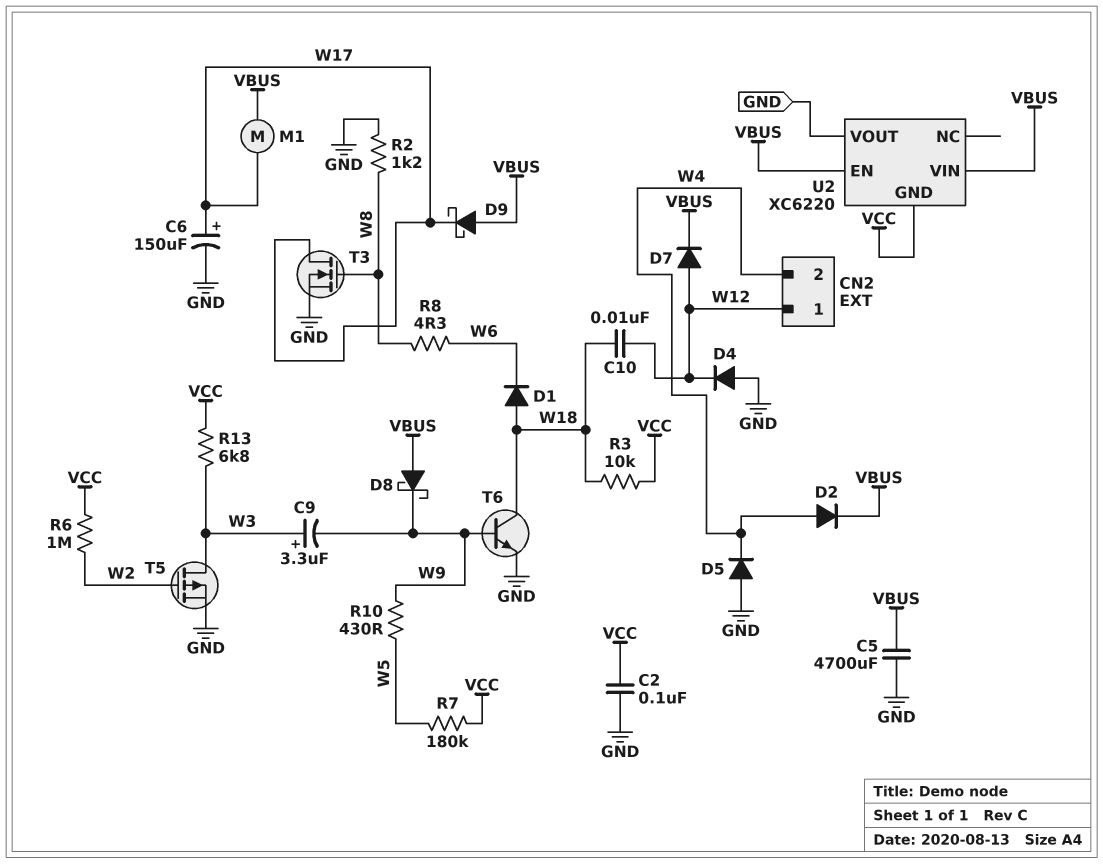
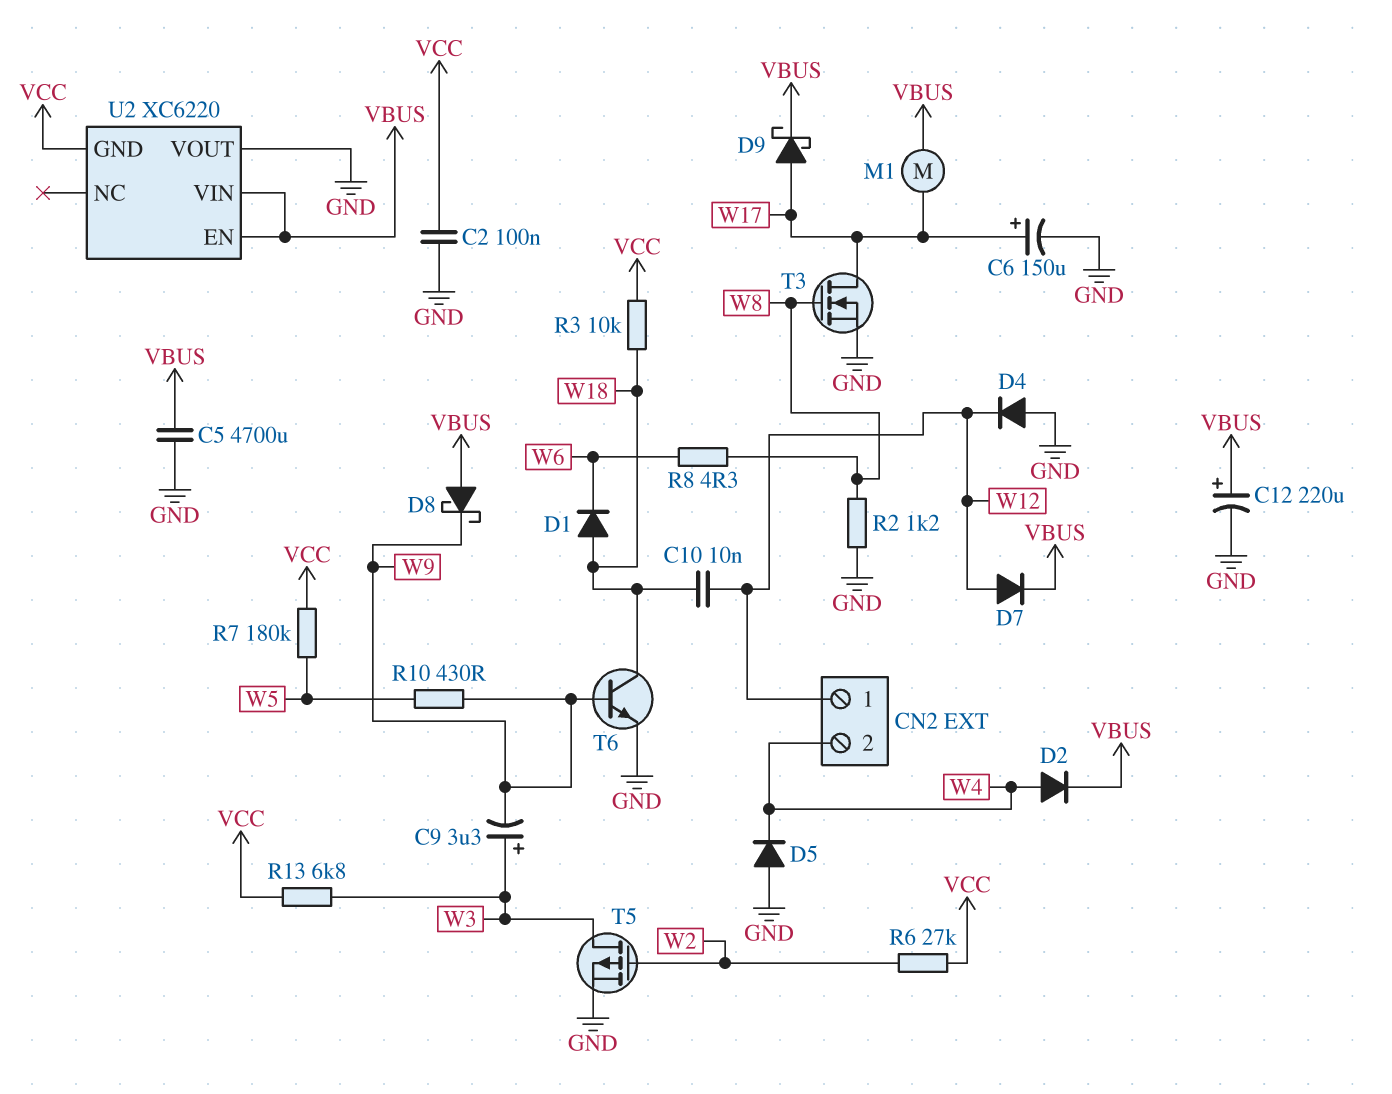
C12: none -> 220uF (plus VBUS, minus GND)
D9: schottky (A VBUS, K W17) -> schottky (A W17, K VBUS)
R6: 1M (VCC, W2) -> 27k (VCC, W2)

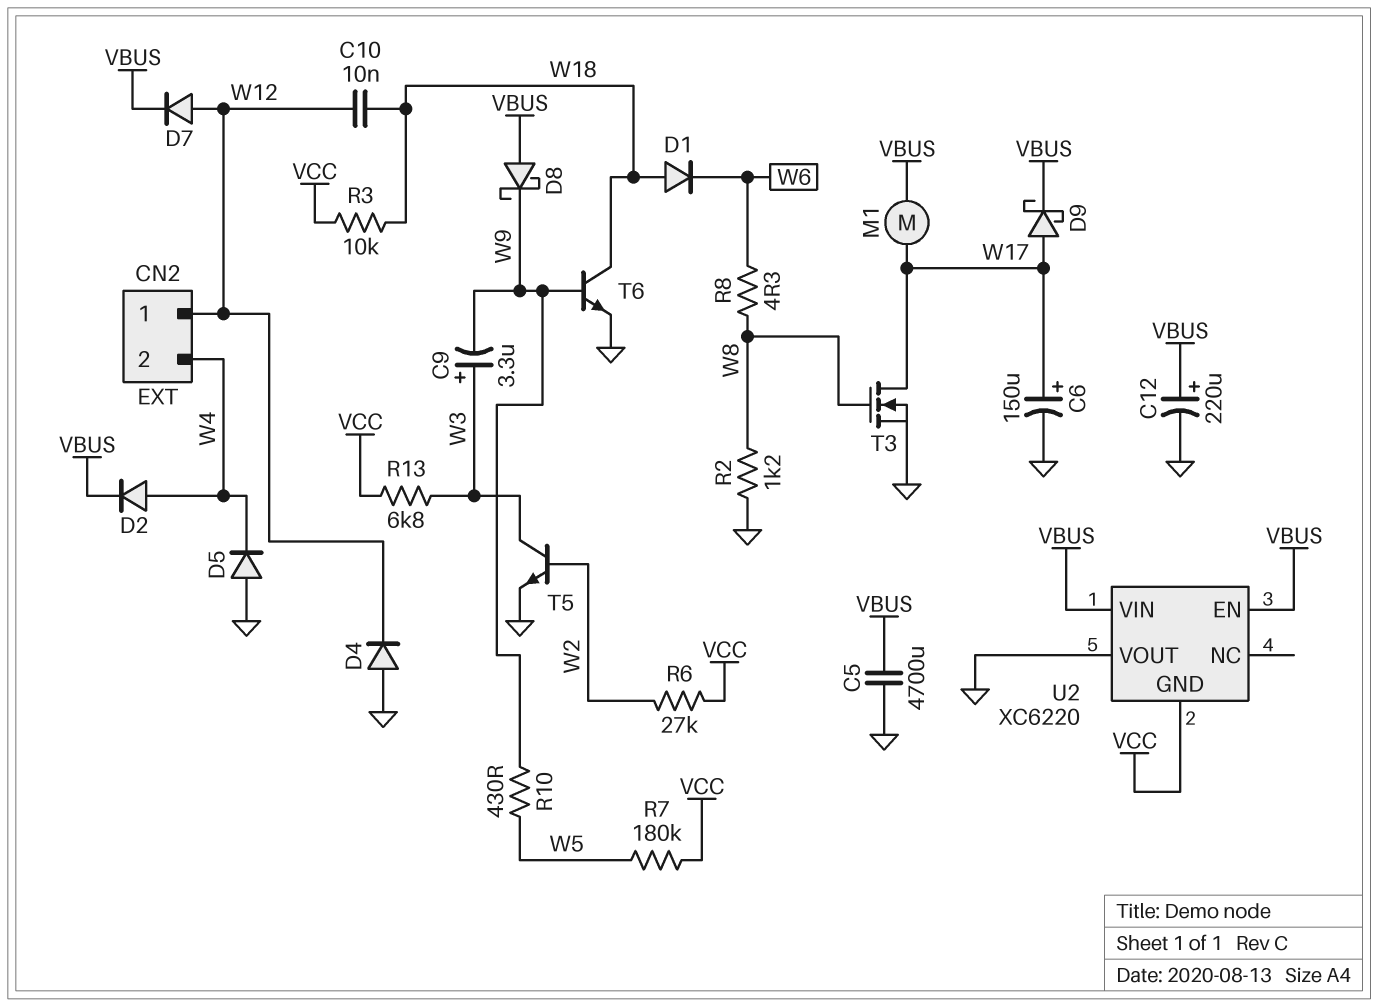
C2: 100nF (GND, VCC) -> none
T5: PMOS (G W2, D W3, S GND) -> NPN (B W2, C W3, E GND)

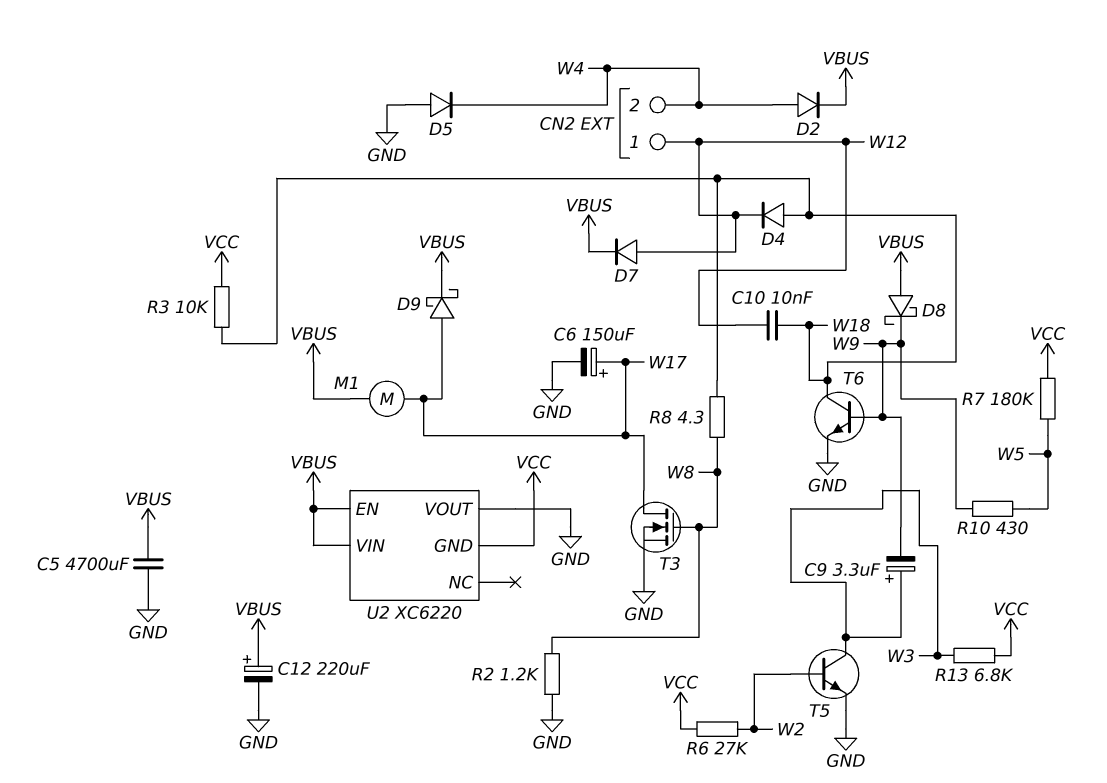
D1: diode (A W18, K W6) -> none
D4: diode (A GND, K W12) -> diode (A W18, K W12)
R8: 4.3 (W6, W8) -> 4.3 (W8, W18)

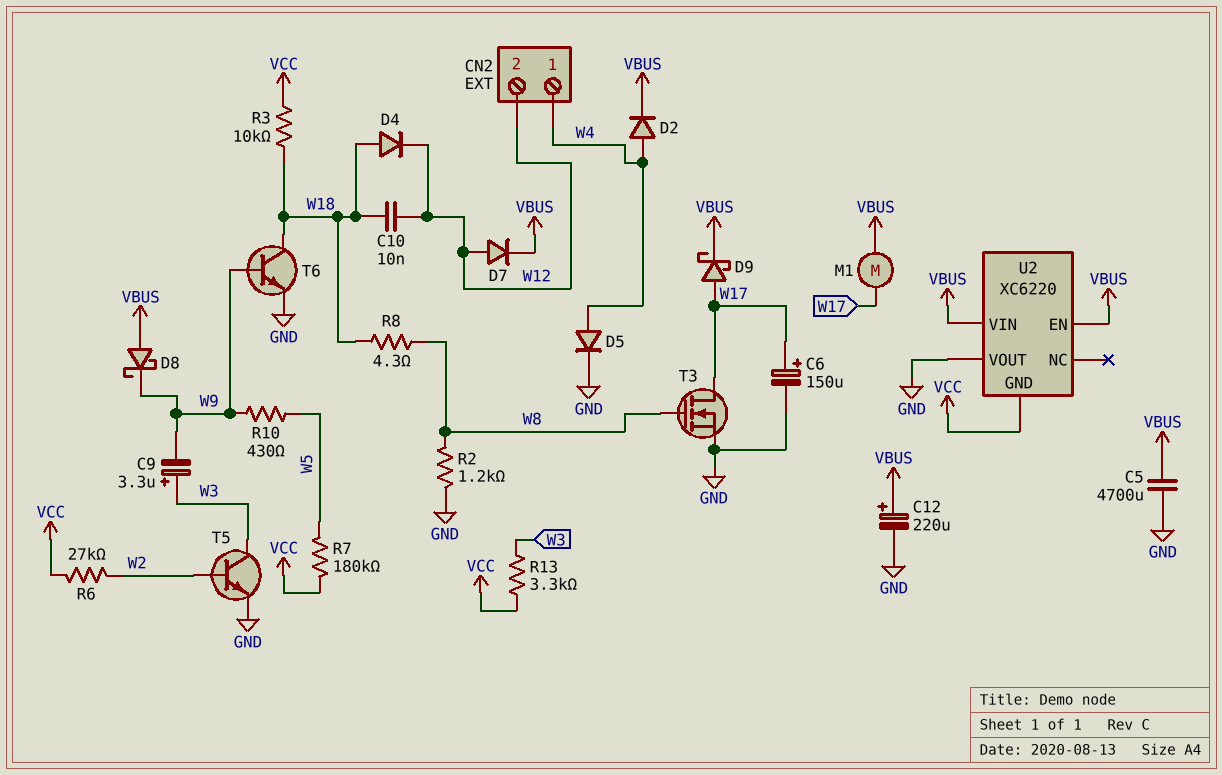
CN2 pin 1: W12 -> W4
CN2 pin 2: W4 -> W12
D5: diode (A GND, K W4) -> diode (A W4, K GND)
R13: 6.8k (VCC, W3) -> 3.3k (VCC, W3)

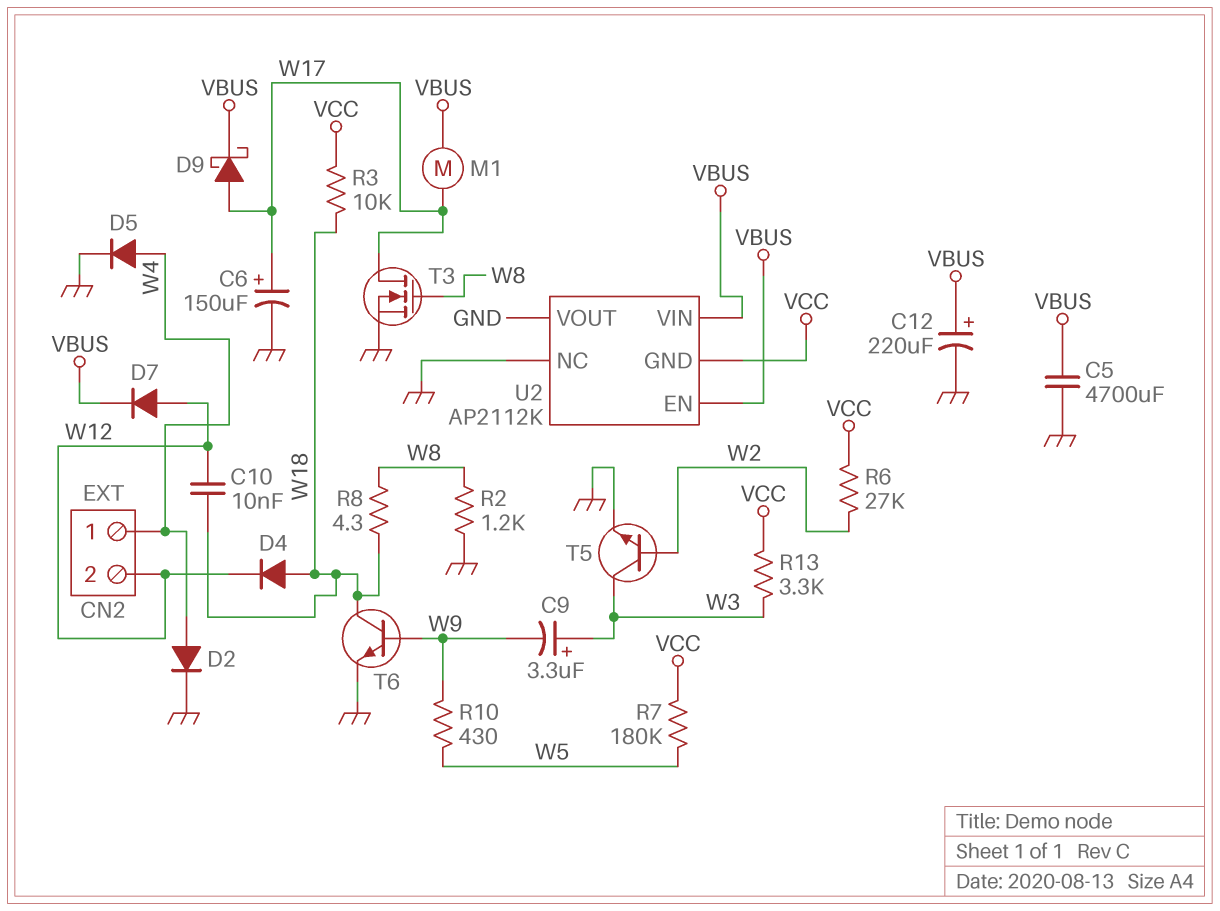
D2: diode (A W4, K VBUS) -> diode (A W4, K GND)
D8: schottky (A VBUS, K W9) -> none
U2: XC6220 -> AP2112K
U2 pin NC: none -> GND

